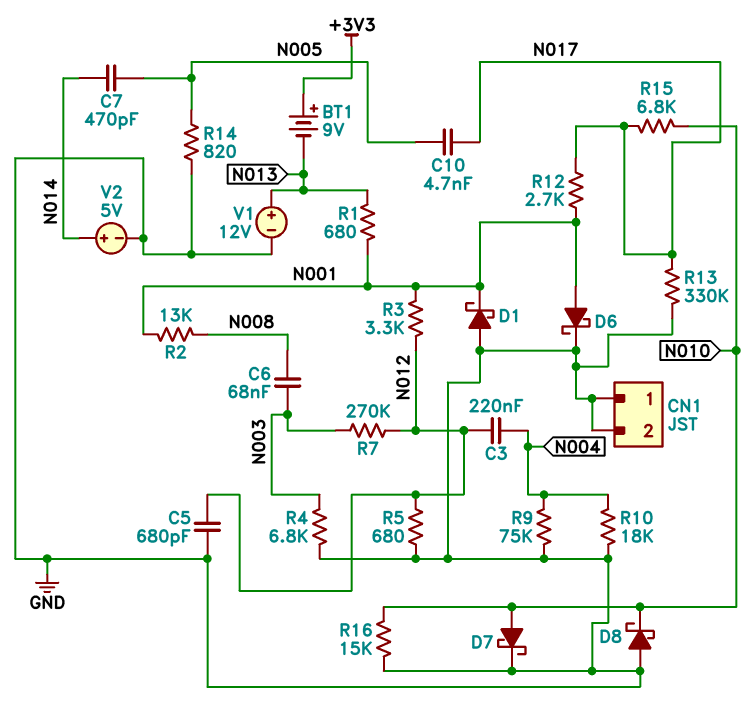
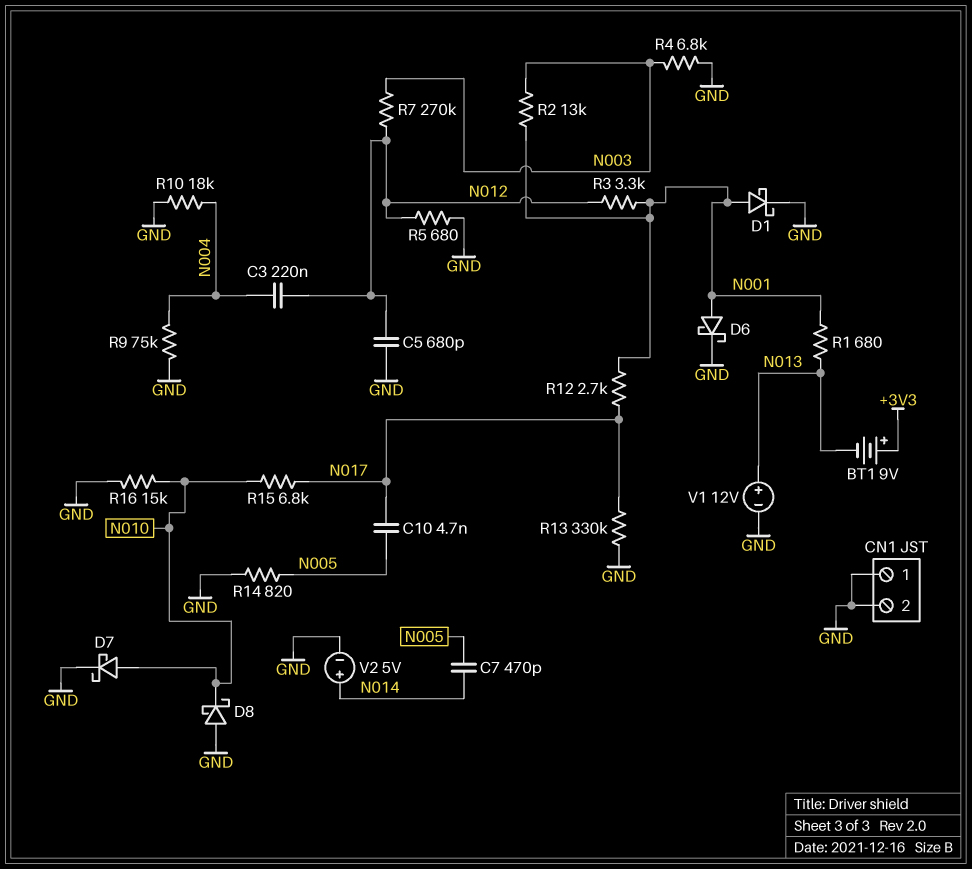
C6: 68nF (N003, N008) -> none
D1: schottky (A GND, K N001) -> schottky (A N001, K GND)
R2: 13k (N001, N008) -> 13k (N001, N003)

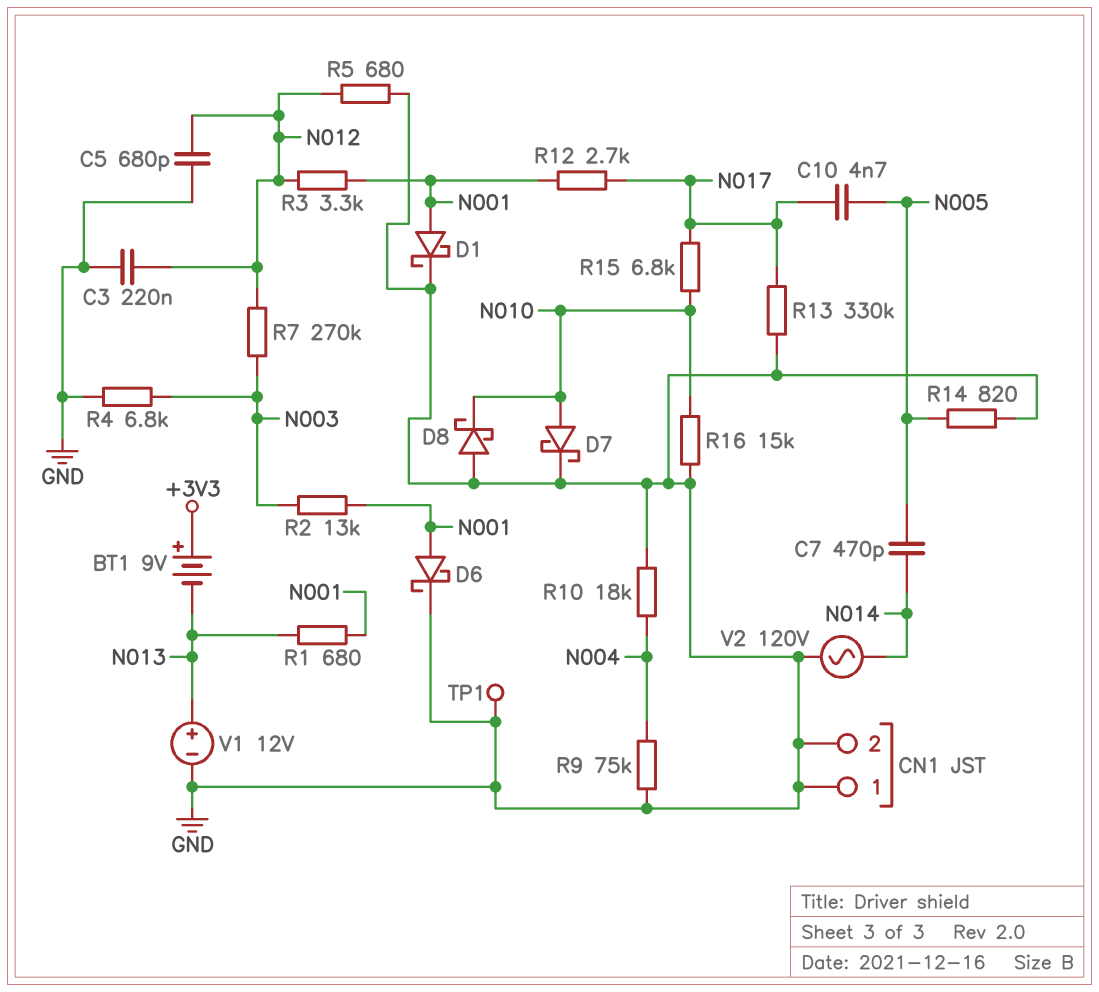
C3: 220nF (N004, N012) -> 220nF (GND, N012)
TP1: none -> test point (GND)
V2: 5V (plus N014, minus GND) -> AC 120V (GND, N014)

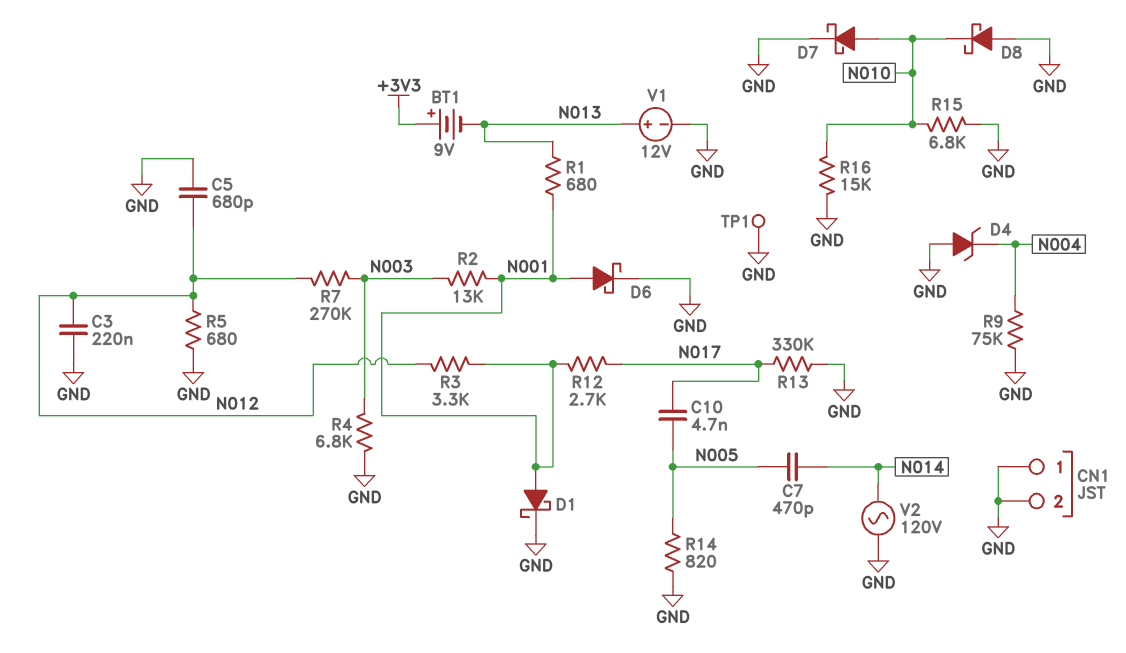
D4: none -> zener (A GND, K N004)
R10: 18k (GND, N004) -> none
R15: 6.8k (N010, N017) -> 6.8k (GND, N010)

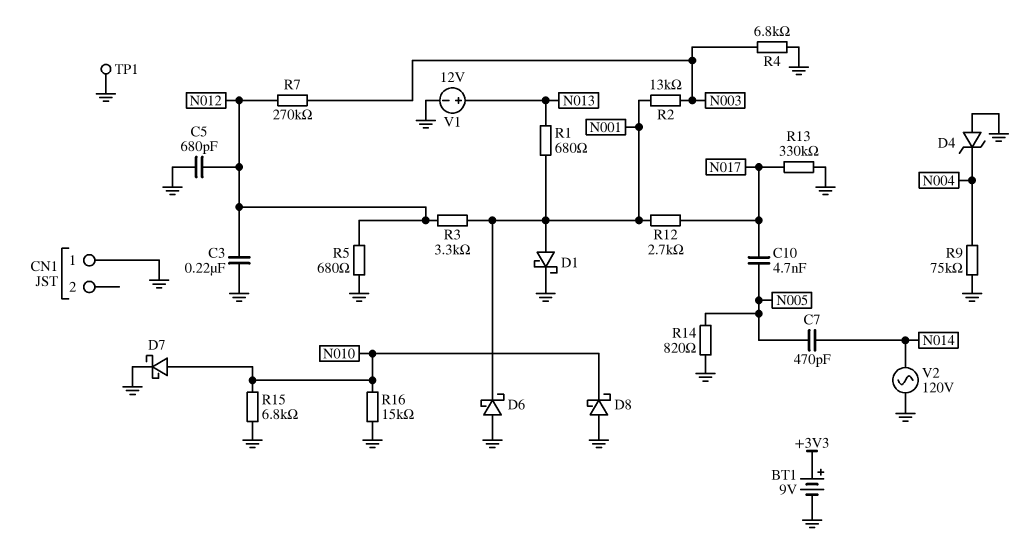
BT1: 9V (plus +3V3, minus N013) -> 9V (plus +3V3, minus GND)
CN1 pin 2: GND -> none
D6: schottky (A N001, K GND) -> schottky (A GND, K N001)

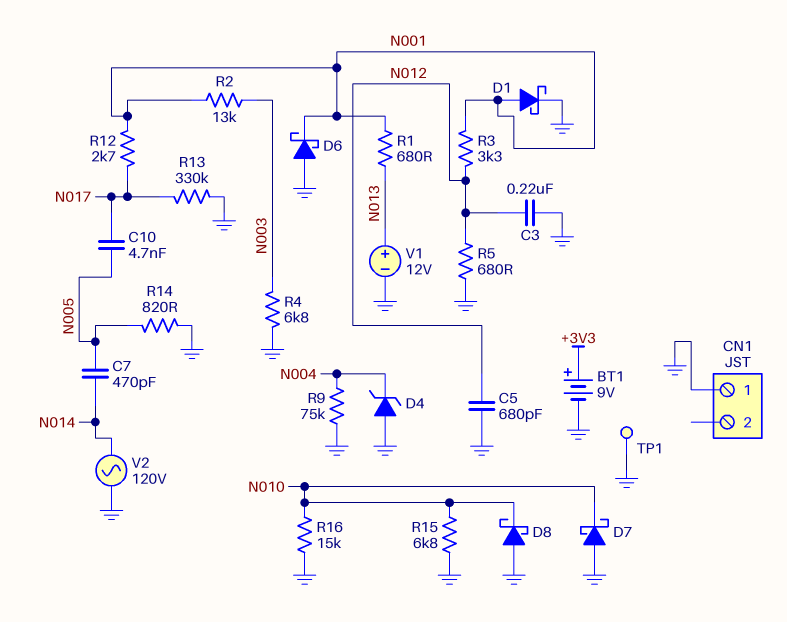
D7: schottky (A N010, K GND) -> schottky (A GND, K N010)
R7: 270k (N003, N012) -> none

